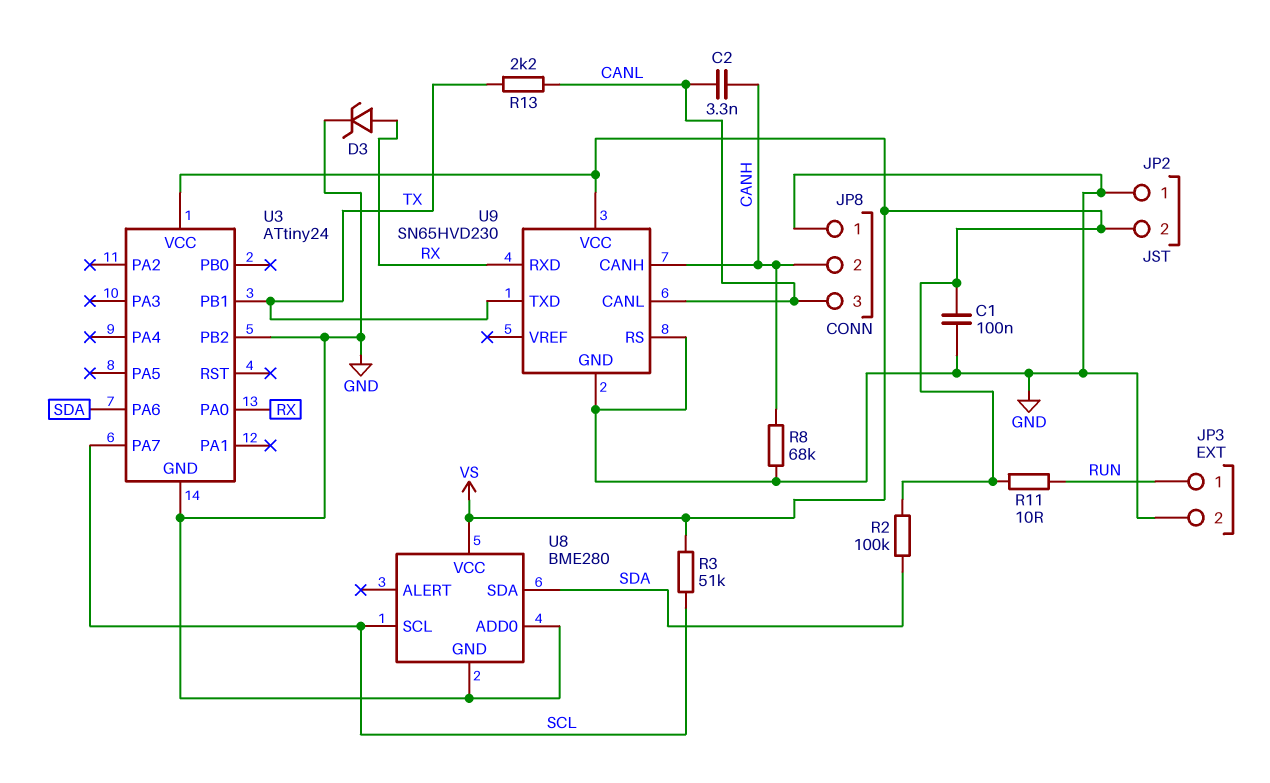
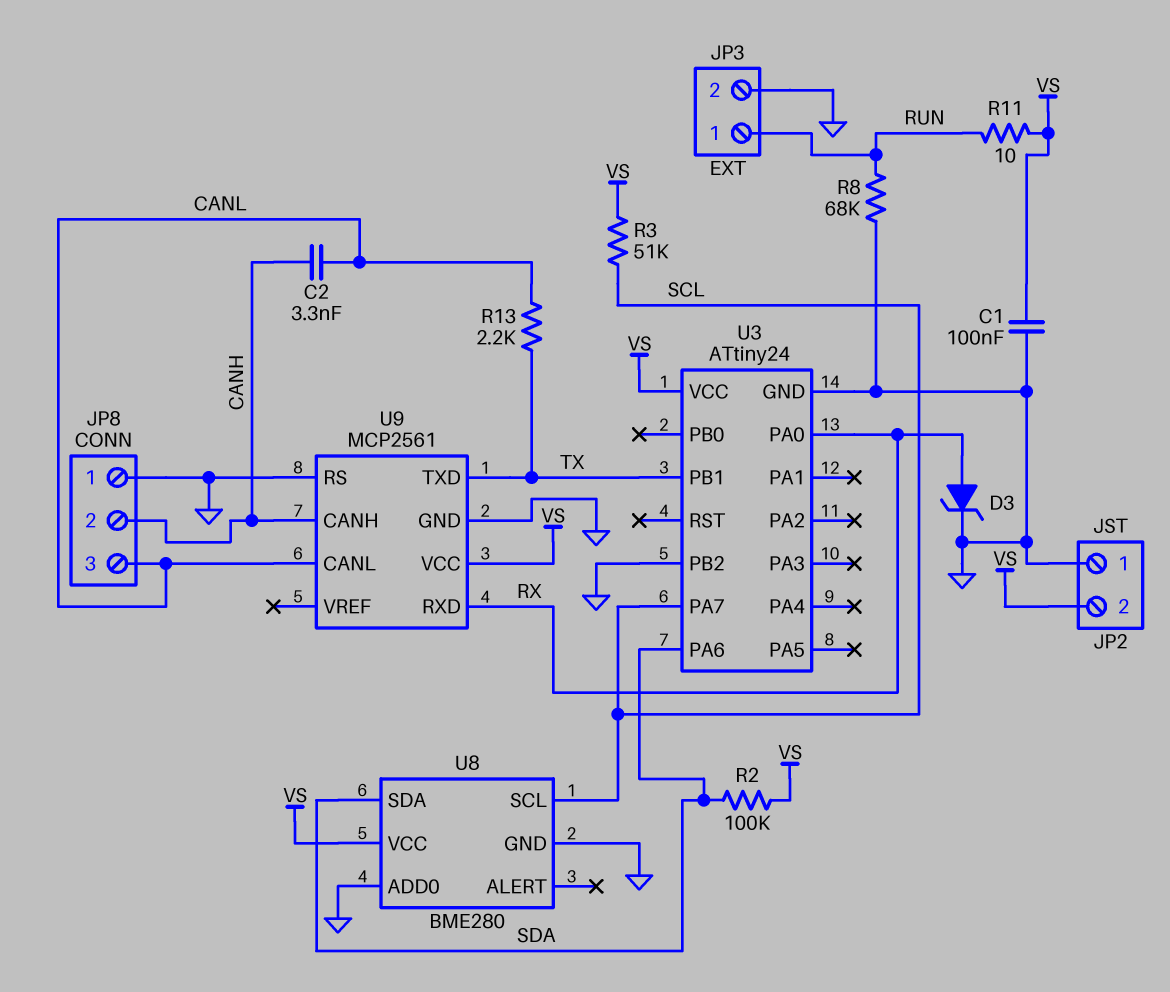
R8: 68k (CANH, GND) -> 68k (GND, RUN)
U9: SN65HVD230 -> MCP2561

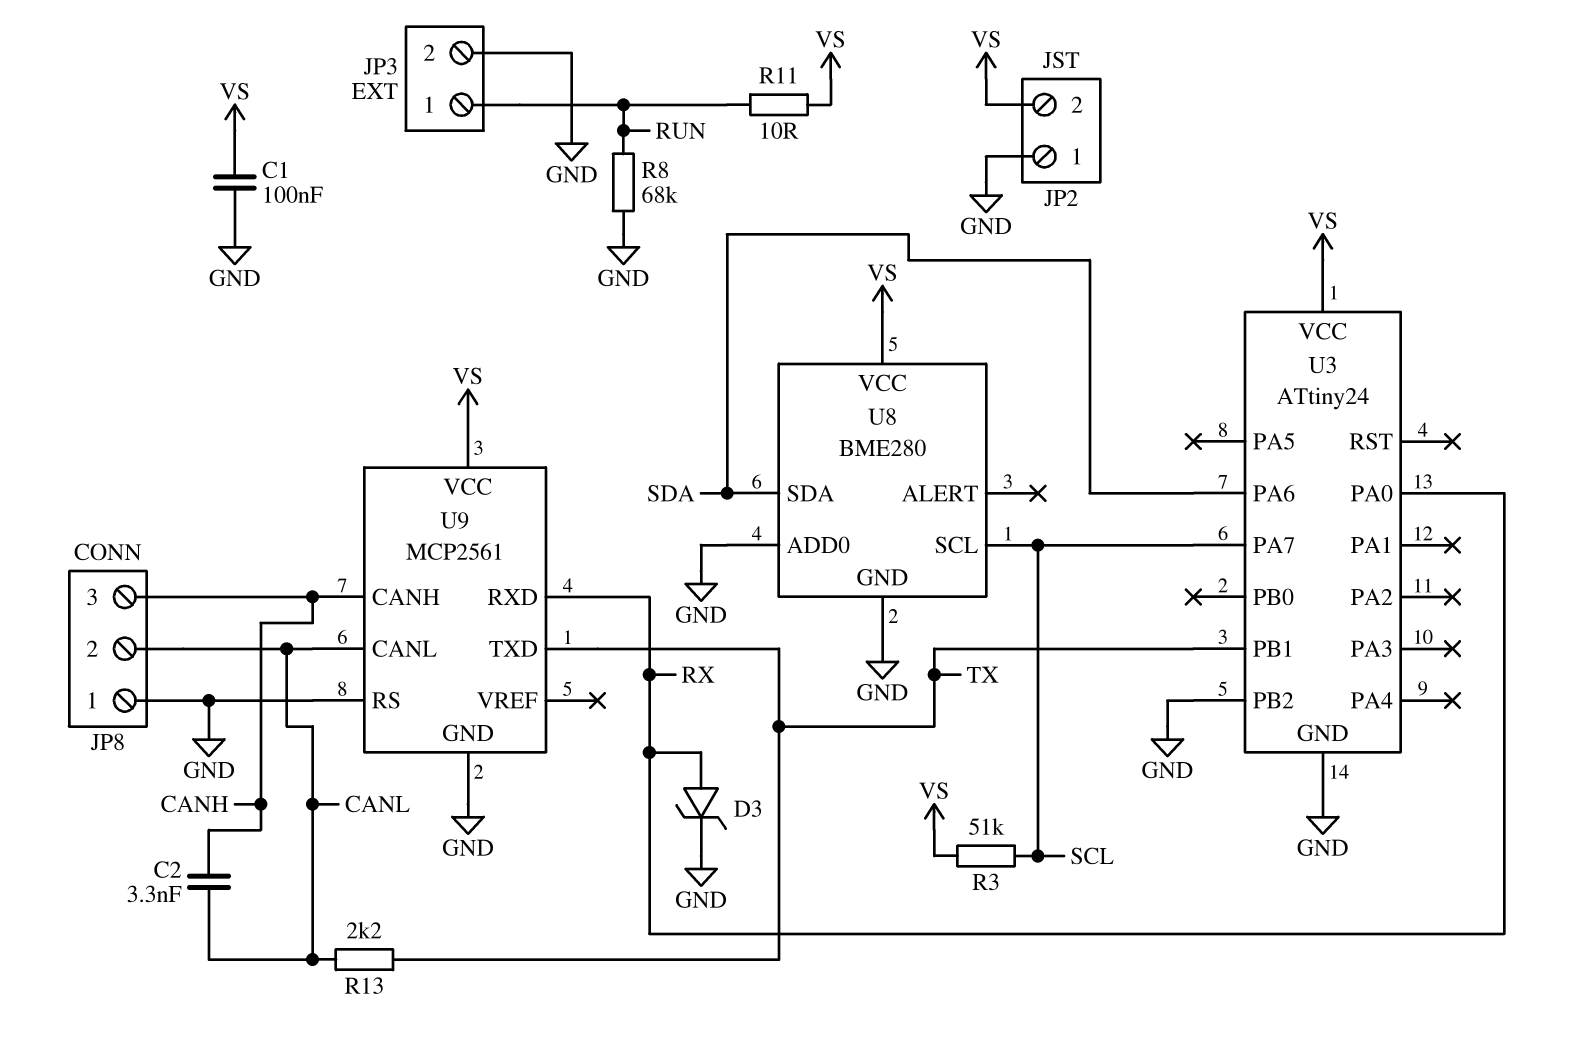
JP8 pin 2: CANH -> CANL
JP8 pin 3: CANL -> CANH
R2: 100k (SDA, VS) -> none

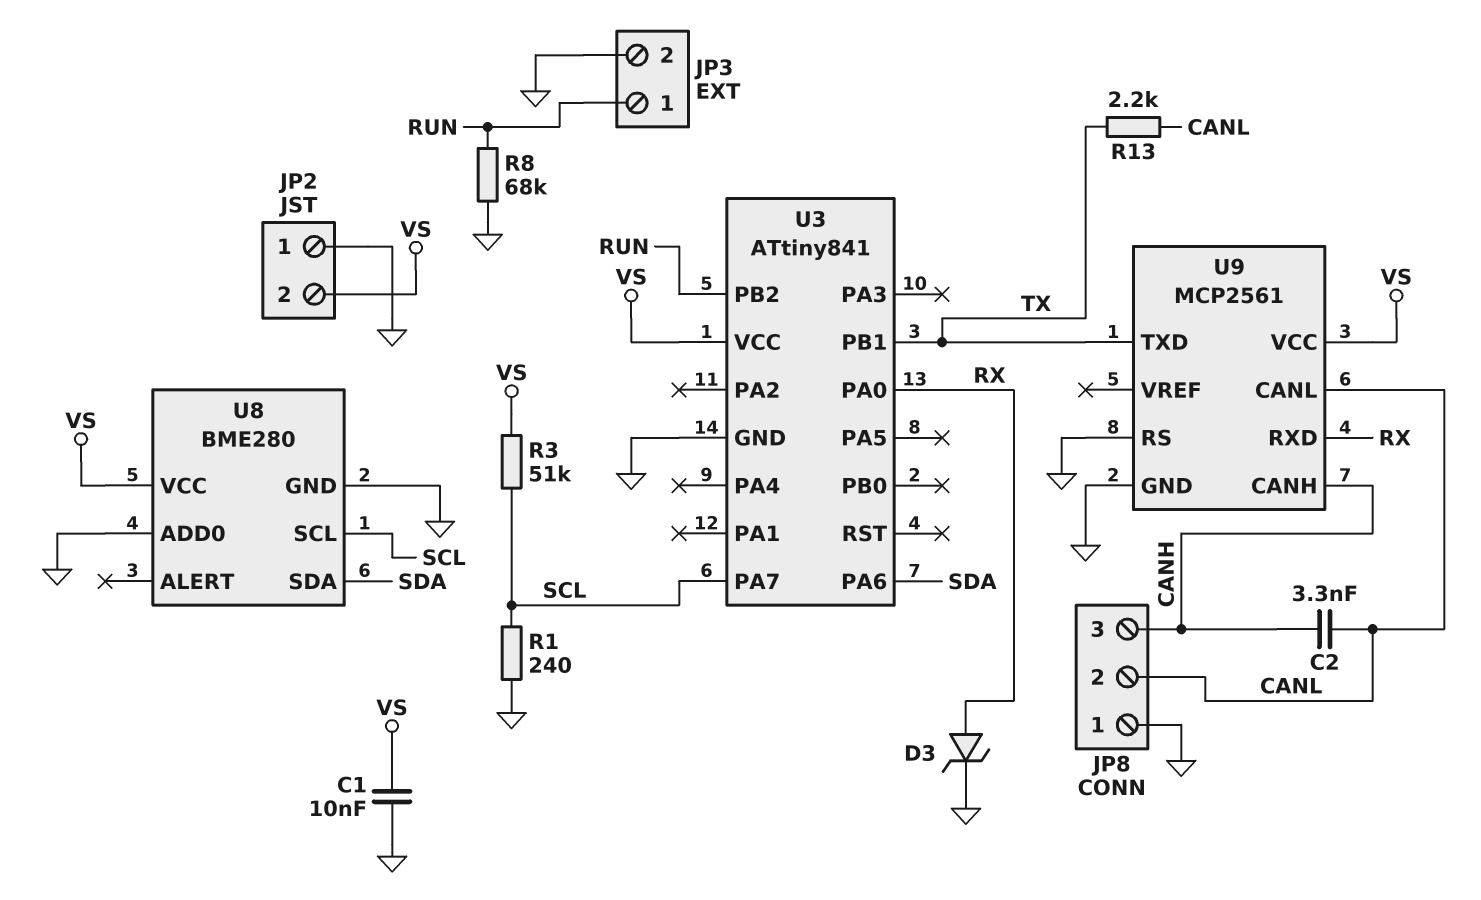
C1: 100nF (GND, VS) -> 10nF (GND, VS)
R1: none -> 240 (GND, SCL)
R11: 10 (RUN, VS) -> none
U3: ATtiny24 -> ATtiny841
U3 pin PB2: GND -> RUN

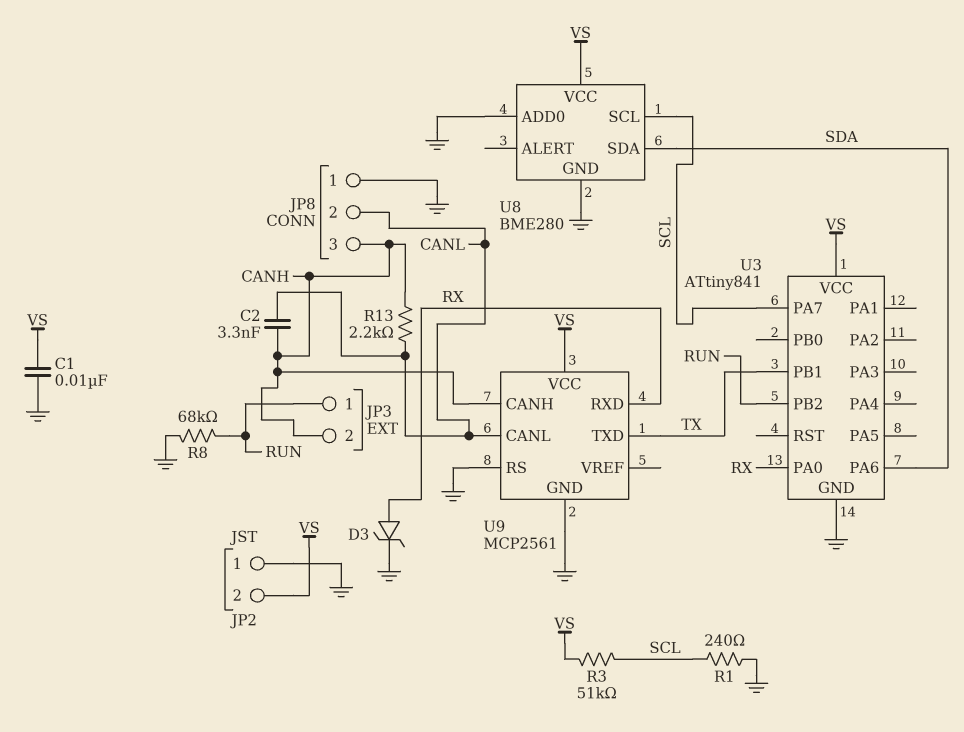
JP3 pin 2: GND -> CANH
R13: 2.2k (CANL, TX) -> 2.2k (CANH, CANL)

